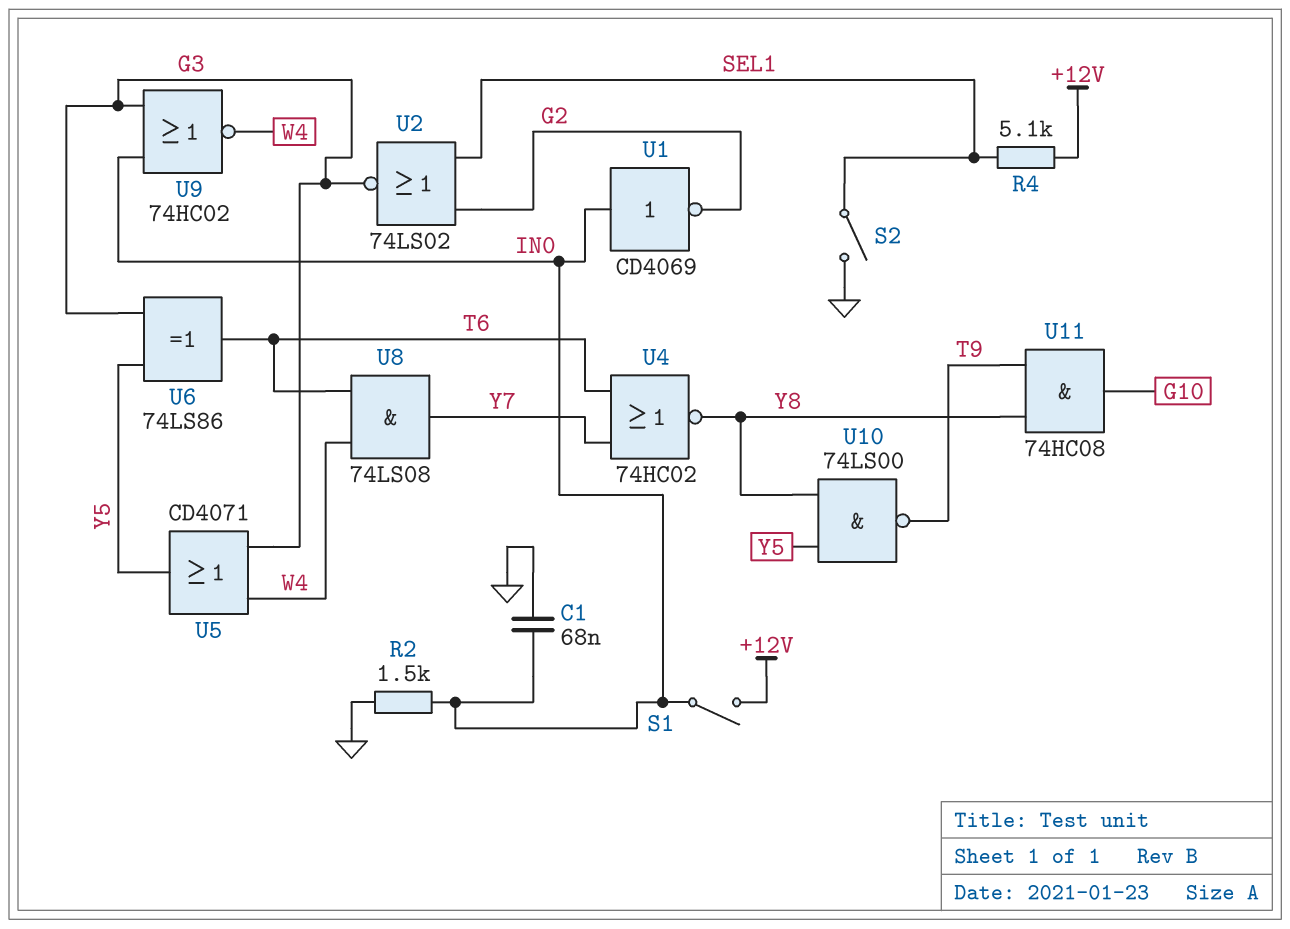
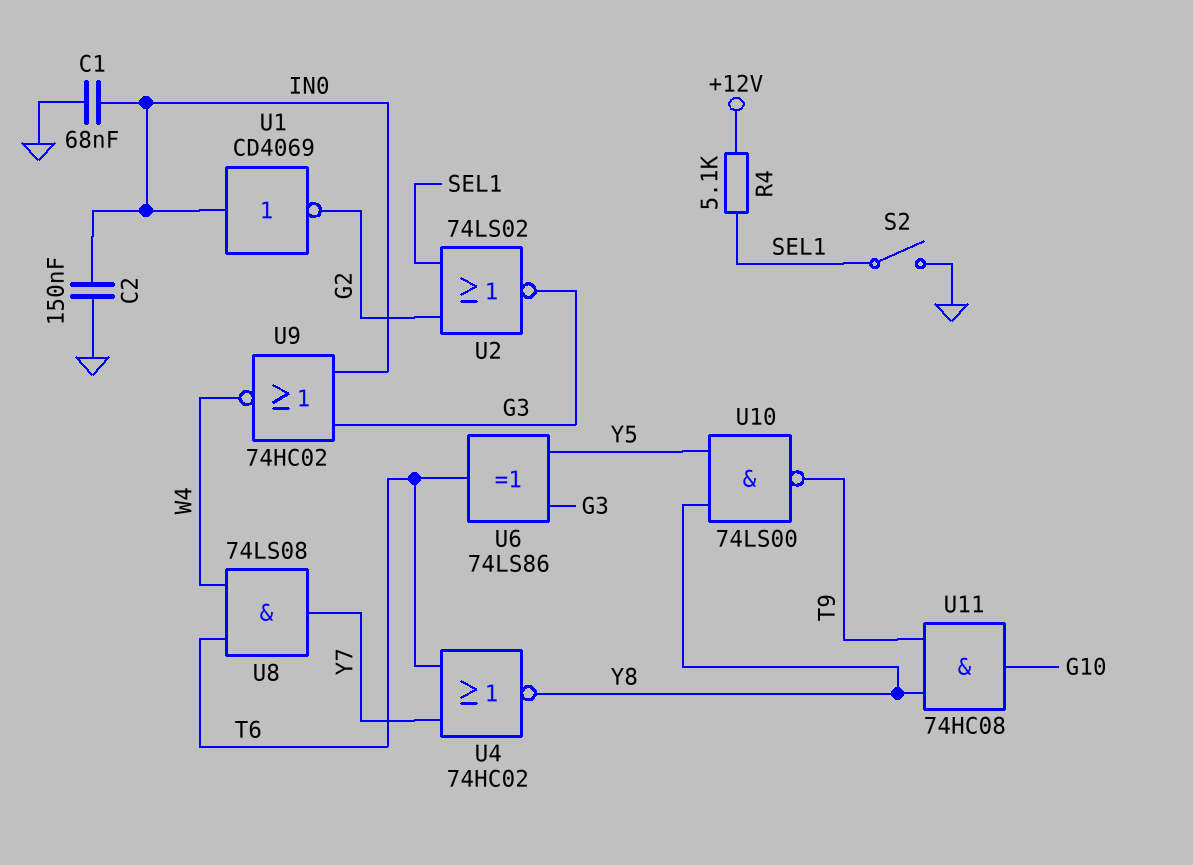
C2: none -> 150nF (GND, IN0)
R2: 1.5k (GND, IN0) -> none
S1: switch (+12V, IN0) -> none
U5: OR CD4071 (in G3, in W4, out Y5) -> none

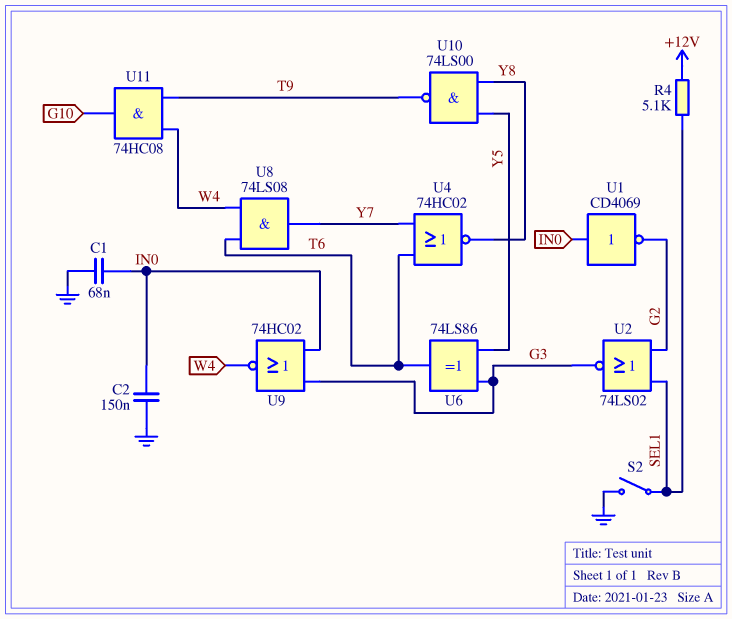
U11: AND 74HC08 (in T9, in Y8, out G10) -> AND 74HC08 (in T9, in W4, out G10)

